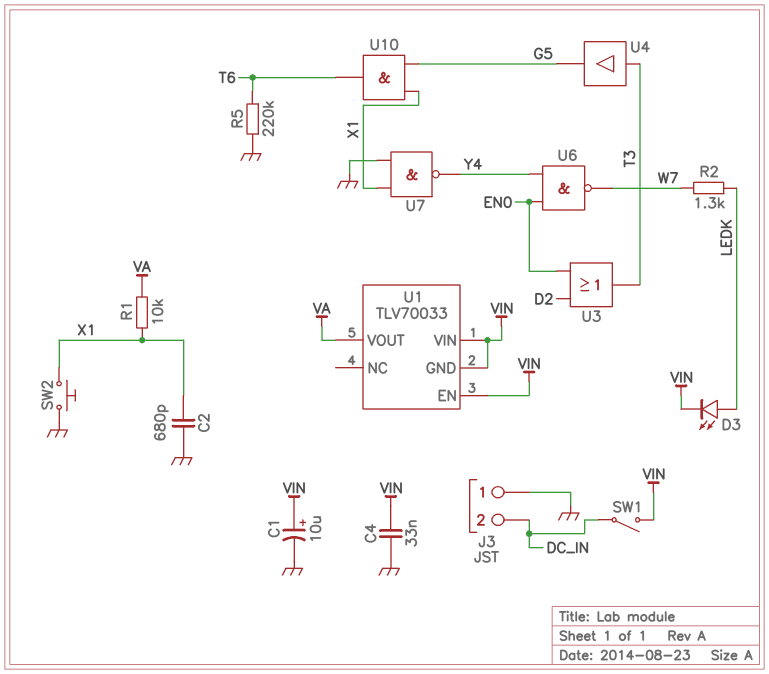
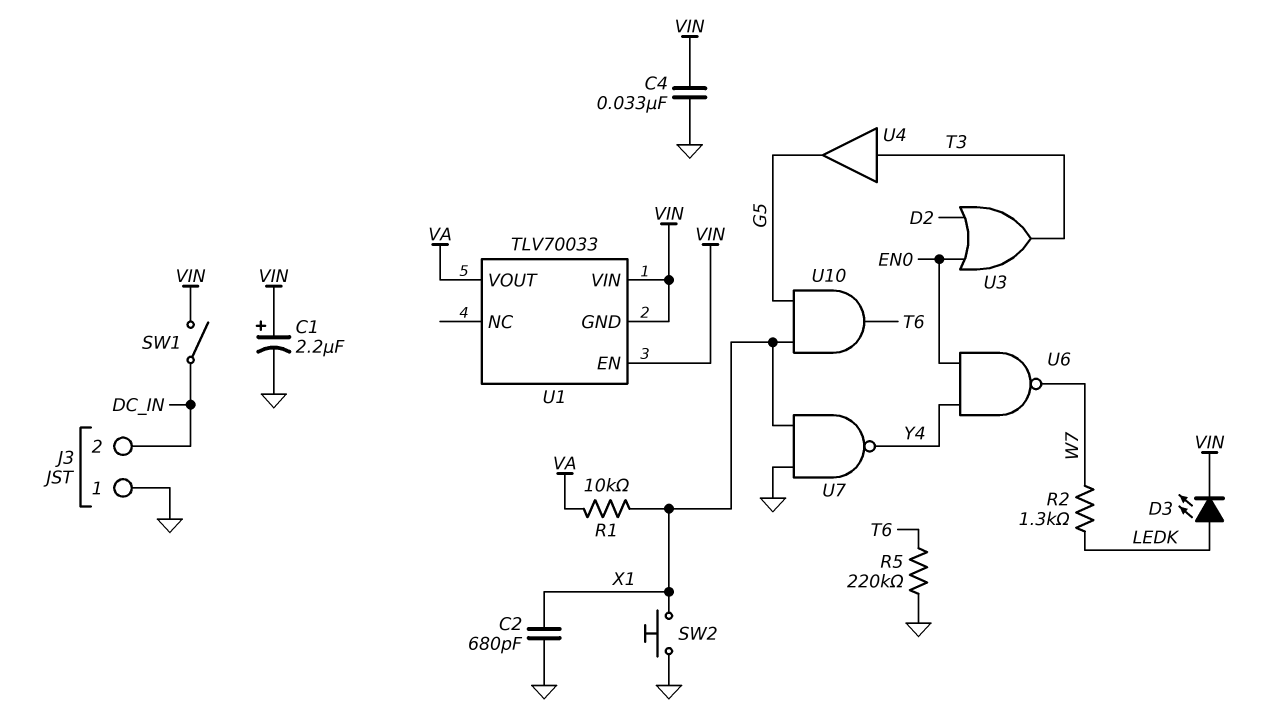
C1: 10uF (plus VIN, minus GND) -> 2.2uF (plus VIN, minus GND)

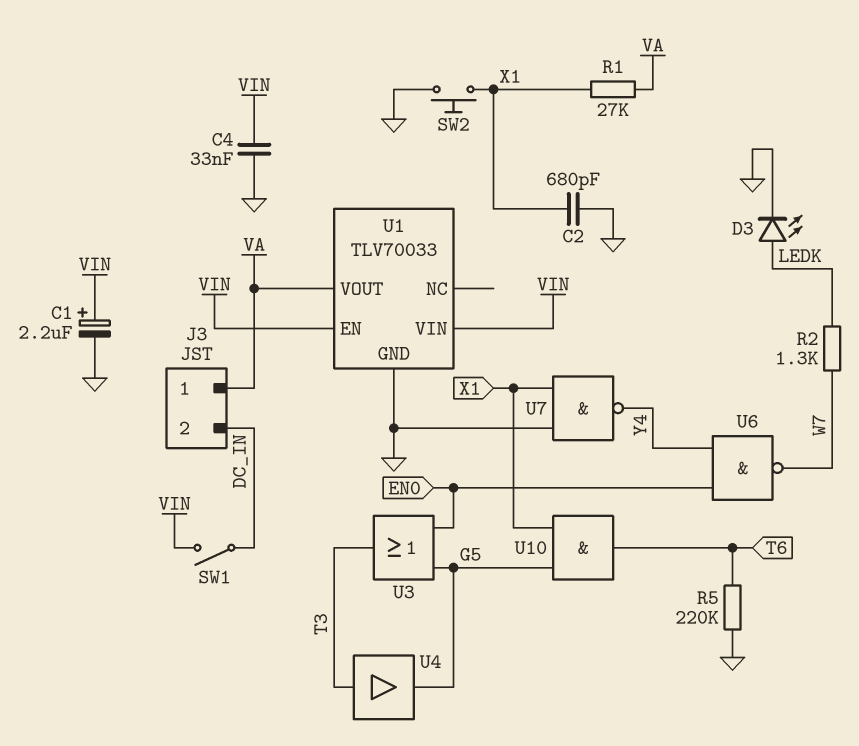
D3: LED (A LEDK, K VIN) -> LED (A LEDK, K GND)
J3 pin 1: GND -> VA
R1: 10k (VA, X1) -> 27k (VA, X1)
U1 pin GND: VIN -> GND
U3: OR (in D2, in EN0, out T3) -> OR (in EN0, in G5, out T3)

